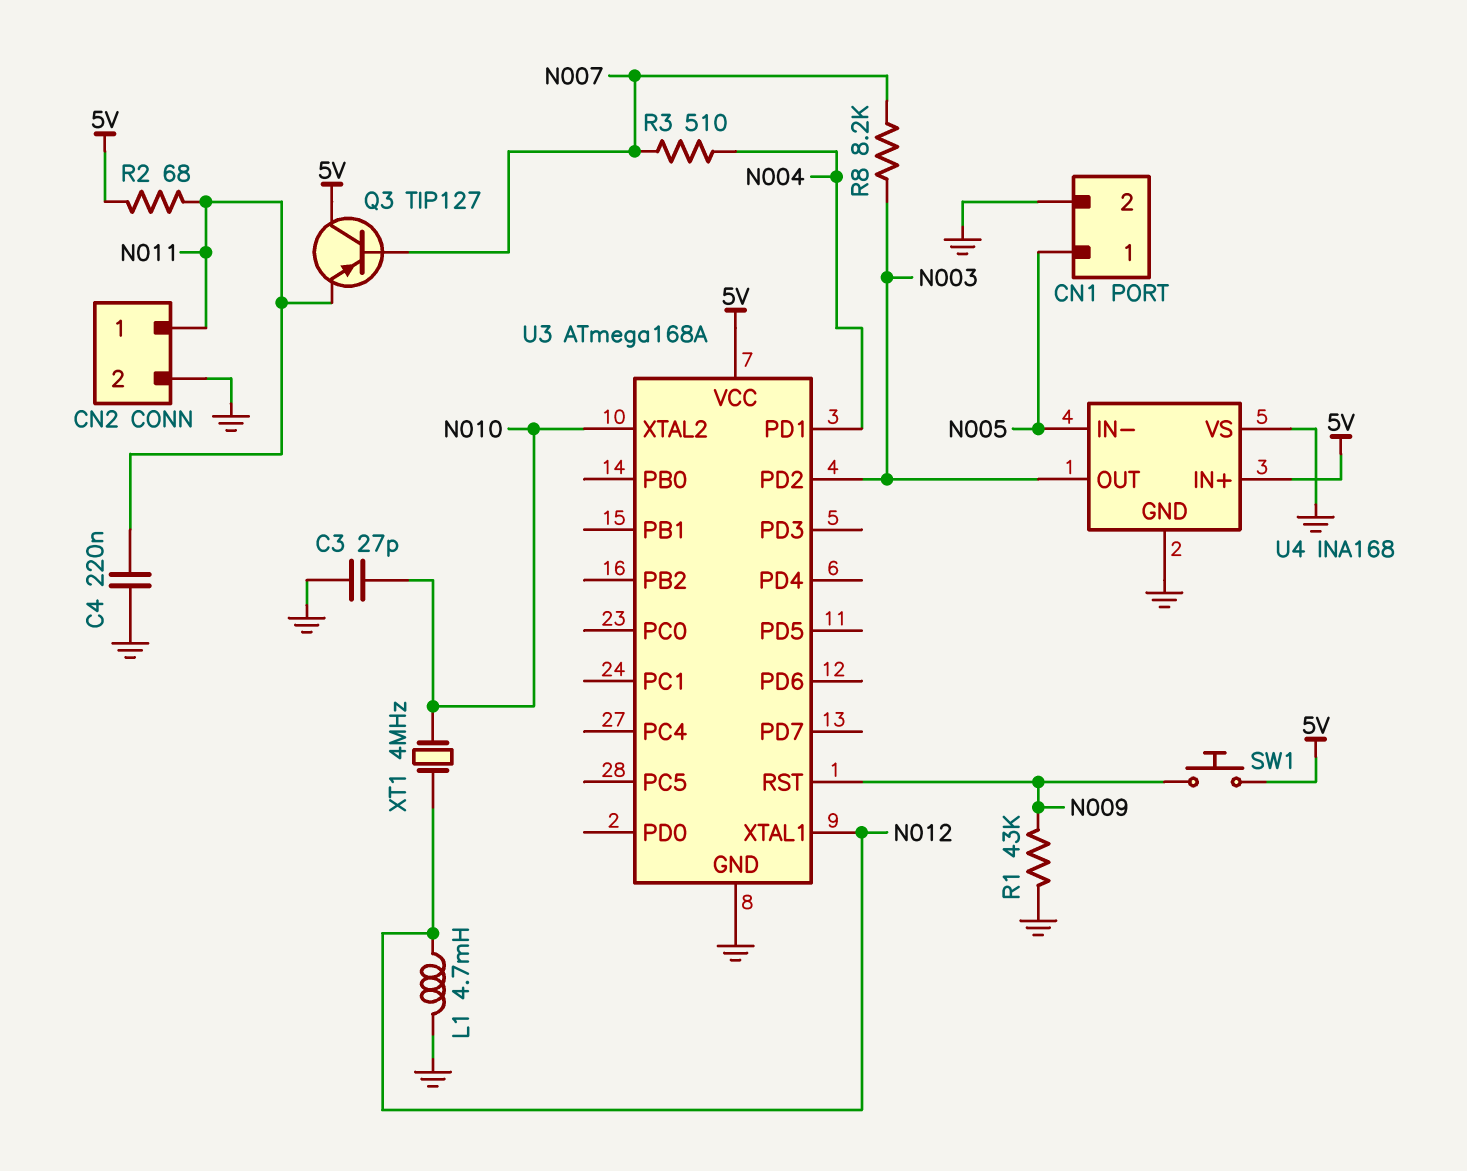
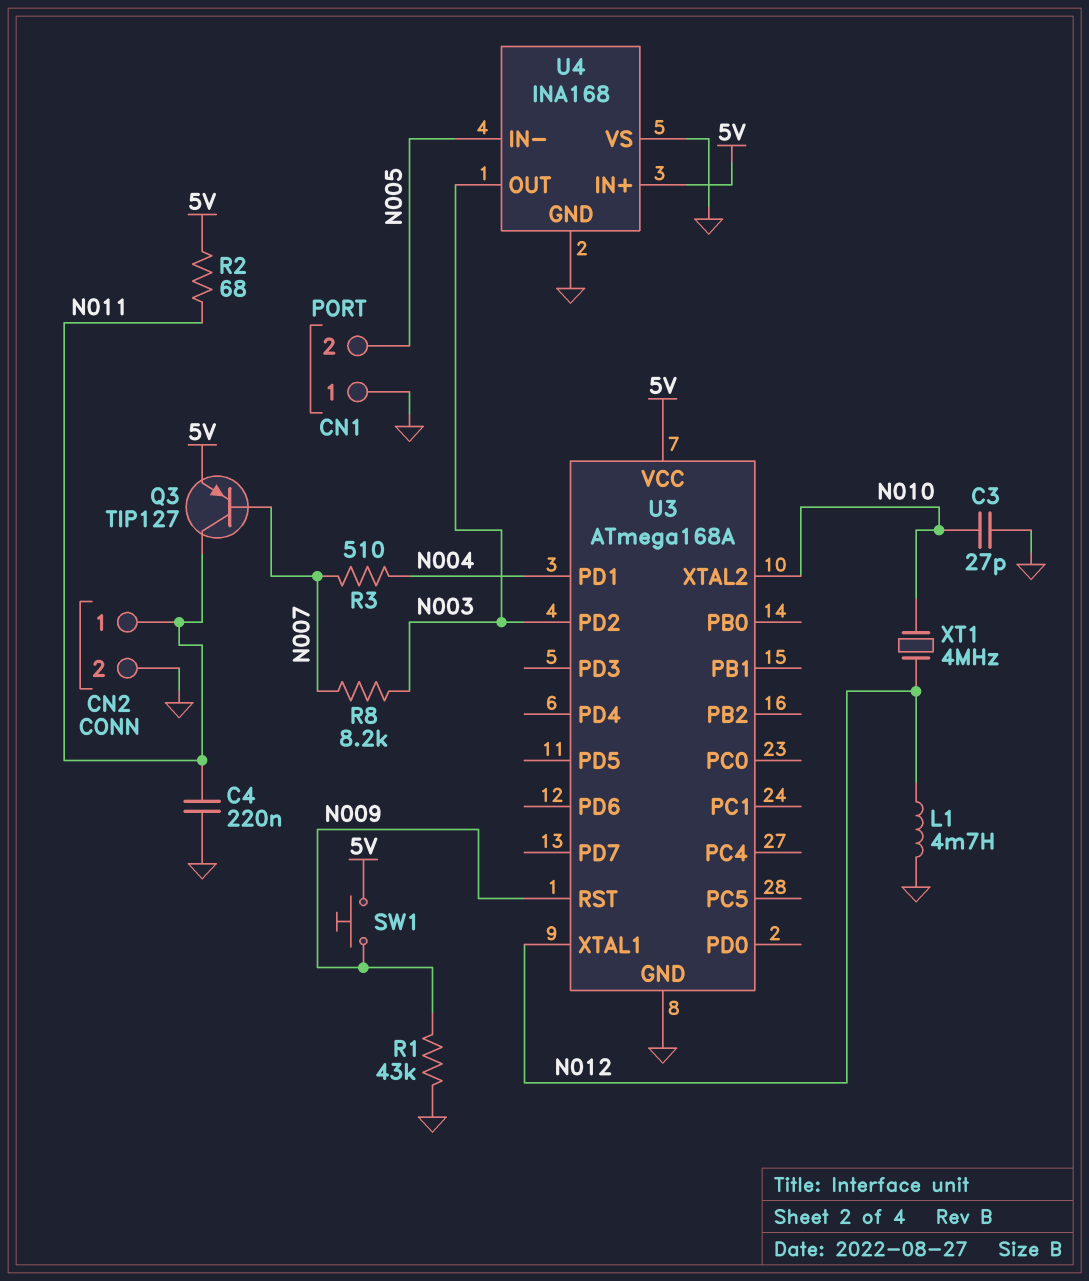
CN1 pin 1: N005 -> GND
CN1 pin 2: GND -> N005
Q3: PNP TIP127 (B N007, C 5V, E N011) -> PNP TIP127 (B N007, C N011, E 5V)

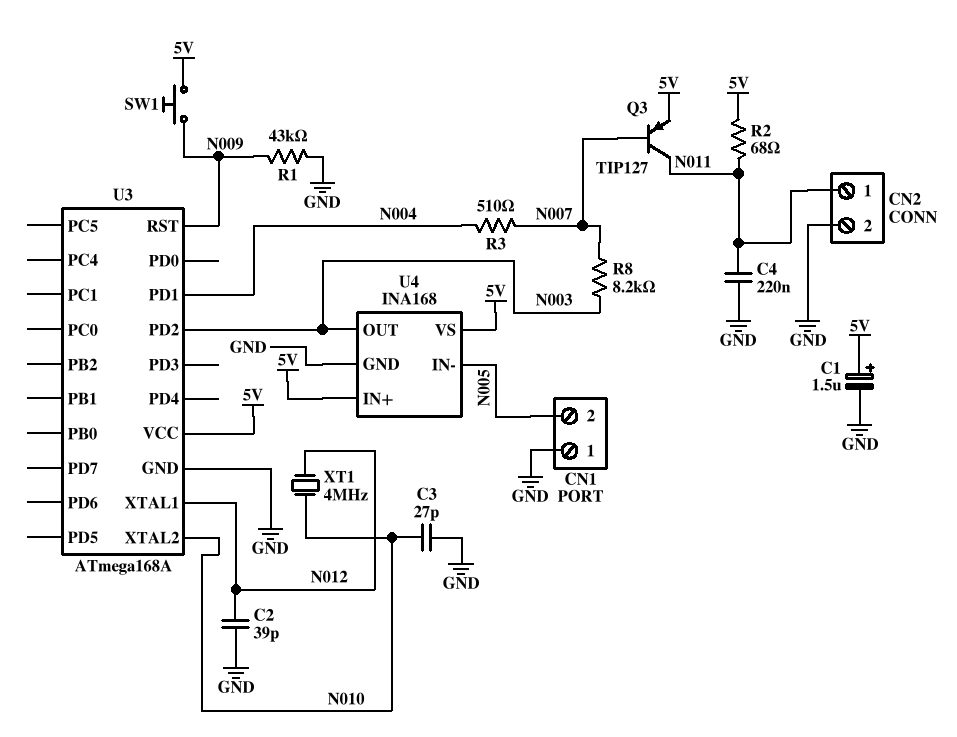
C1: none -> 1.5uF (plus 5V, minus GND)
C2: none -> 39pF (GND, N012)
L1: 4.7mH (GND, N012) -> none
U4 pin VS: GND -> 5V

